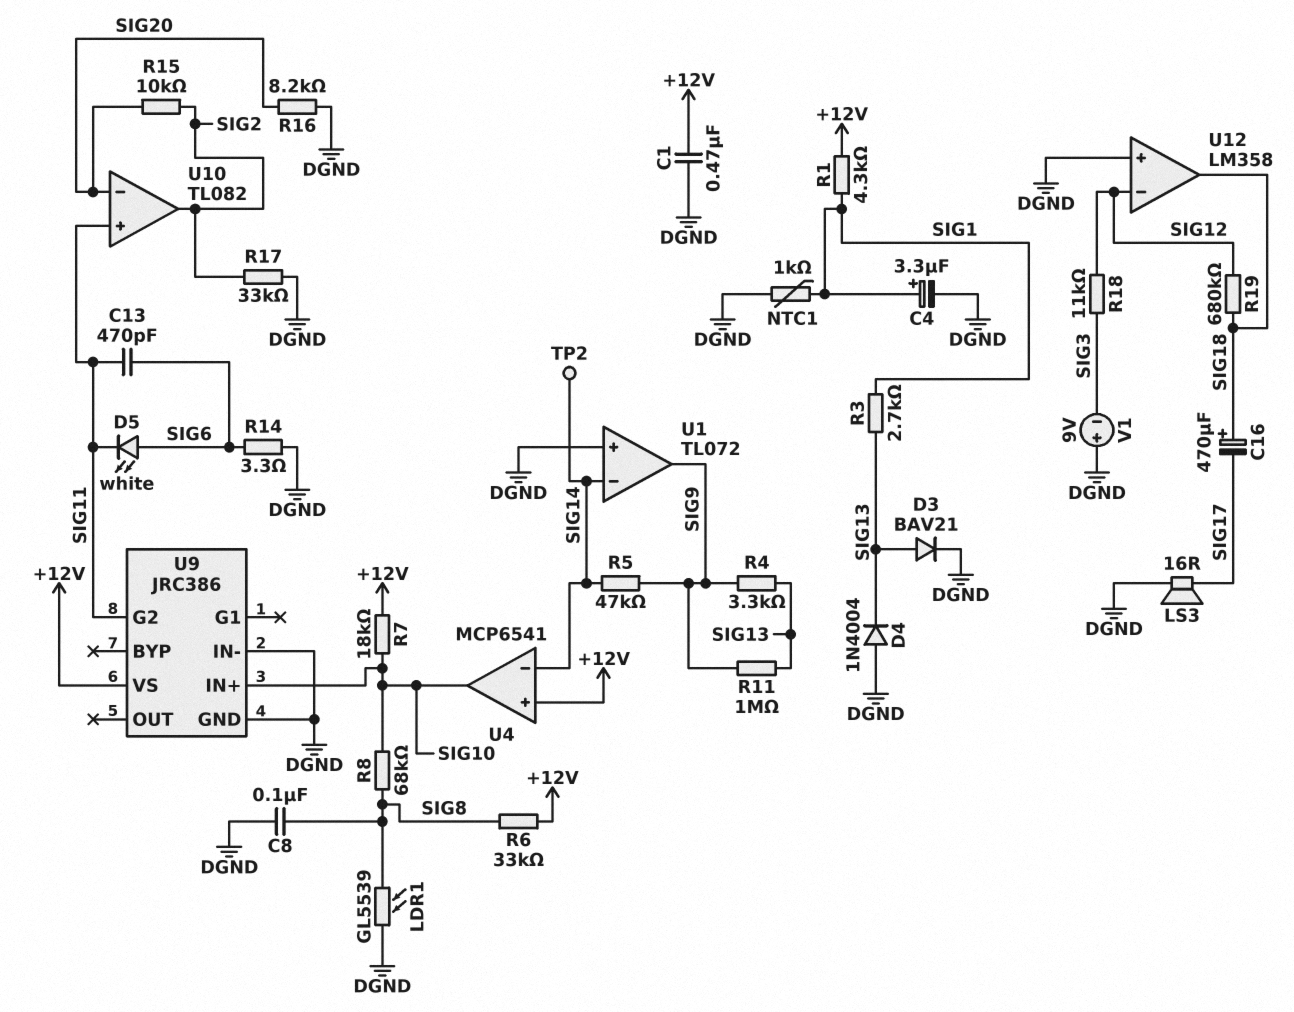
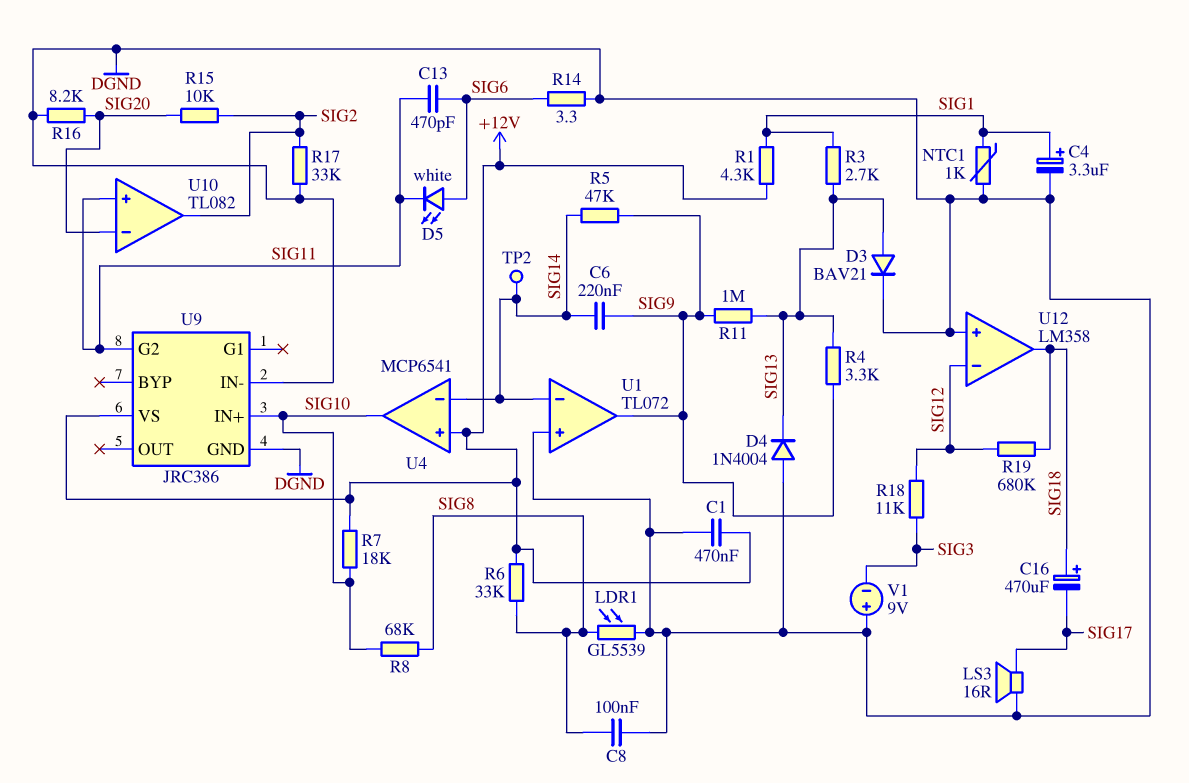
C6: none -> 220nF (SIG9, SIG14)

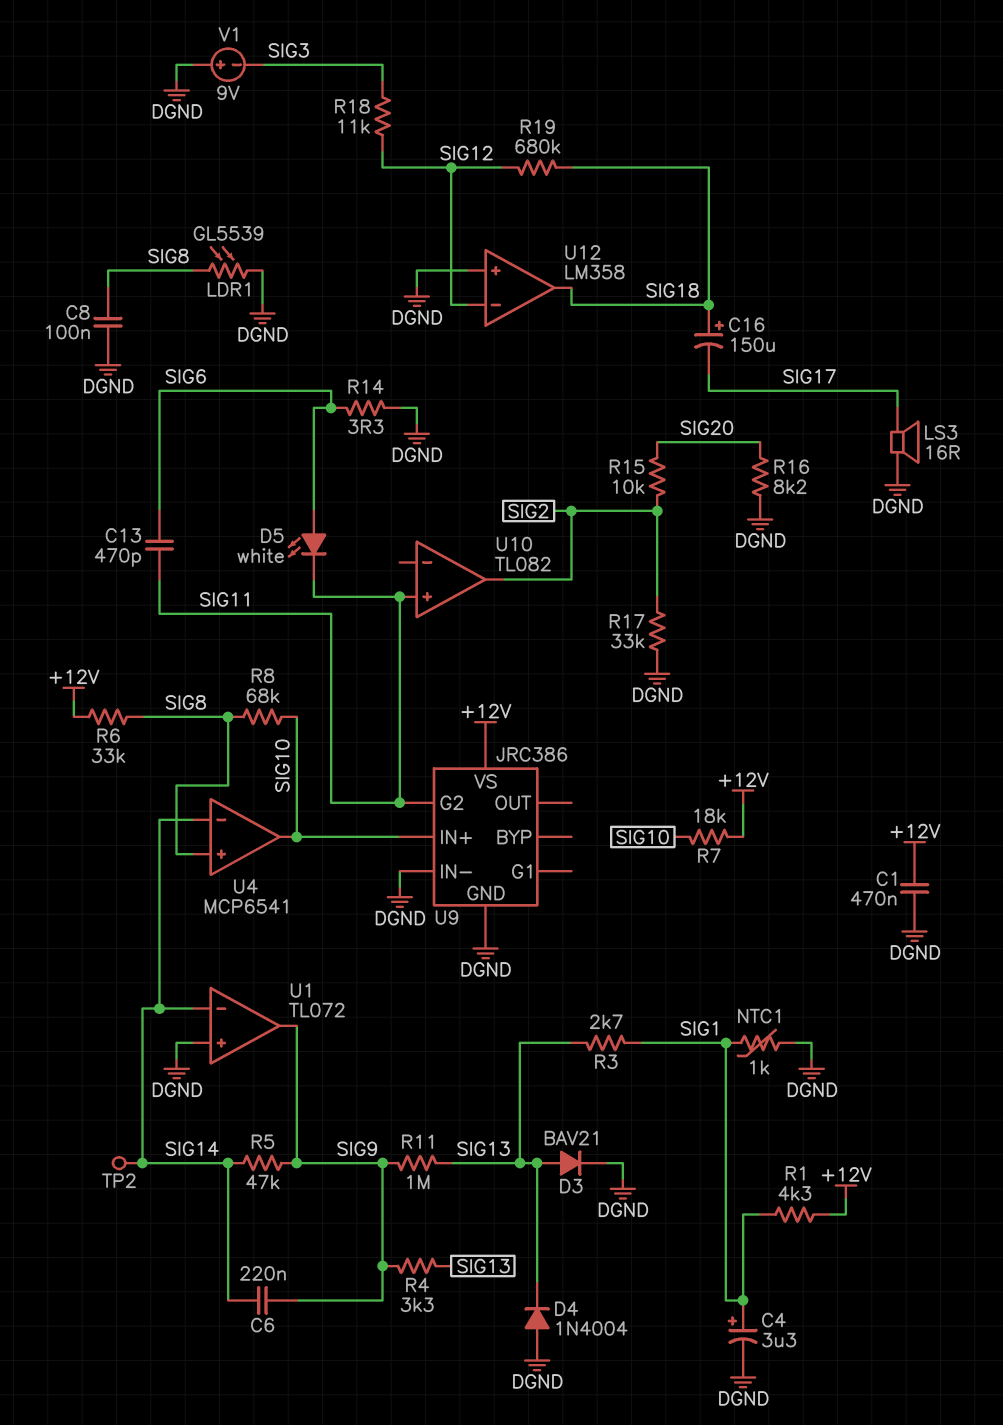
C16: 470uF (plus SIG18, minus SIG17) -> 150uF (plus SIG18, minus SIG17)
U4 pin in+: +12V -> SIG8
U10 pin in-: SIG20 -> none

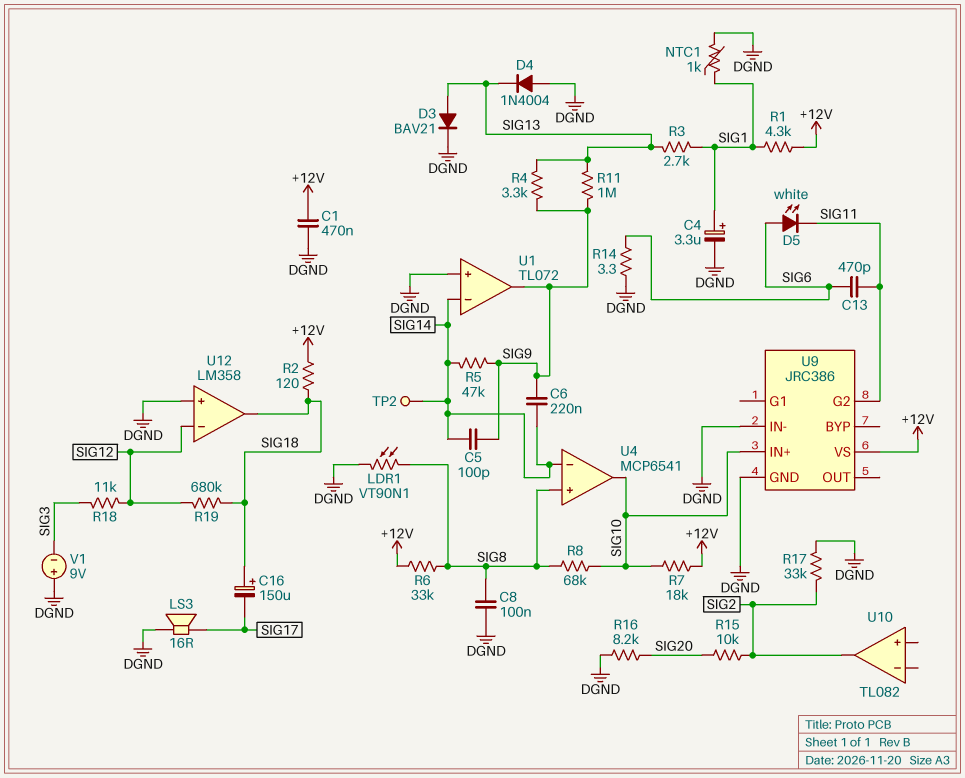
C5: none -> 100pF (SIG9, SIG14)
LDR1: GL5539 (DGND, SIG8) -> VT90N1 (DGND, SIG8)
R2: none -> 120 (+12V, SIG18)
U10 pin in+: SIG11 -> none

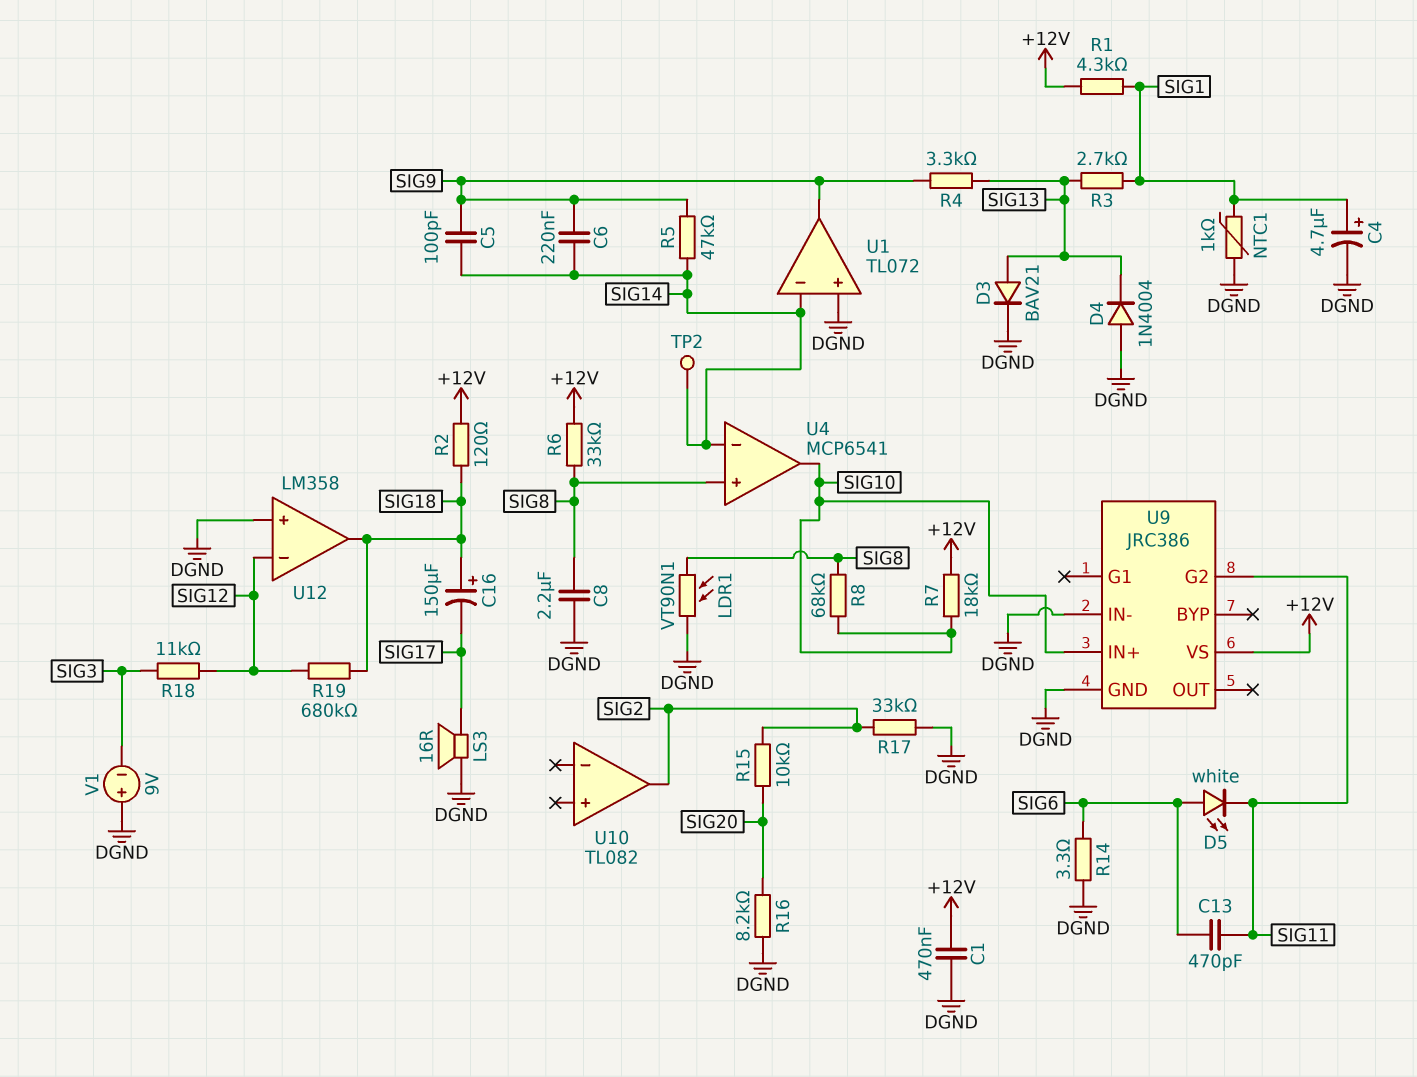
C4: 3.3uF (plus SIG1, minus DGND) -> 4.7uF (plus SIG1, minus DGND)
C8: 100nF (DGND, SIG8) -> 2.2uF (DGND, SIG8)
R11: 1M (SIG9, SIG13) -> none

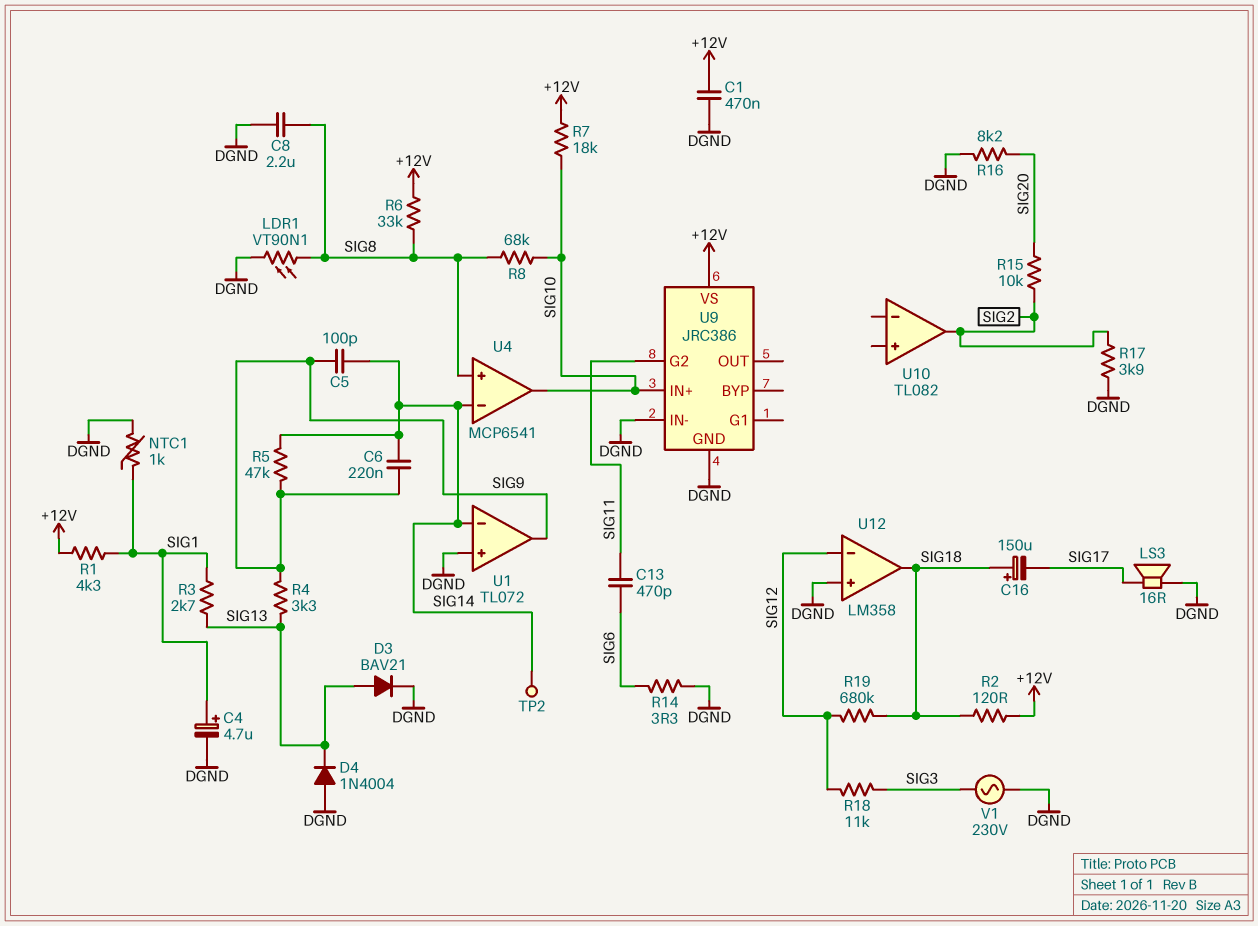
D5: LED white (A SIG6, K SIG11) -> none
R17: 33k (DGND, SIG2) -> 3.9k (DGND, SIG2)
V1: 9V (plus DGND, minus SIG3) -> AC 230V (DGND, SIG3)

